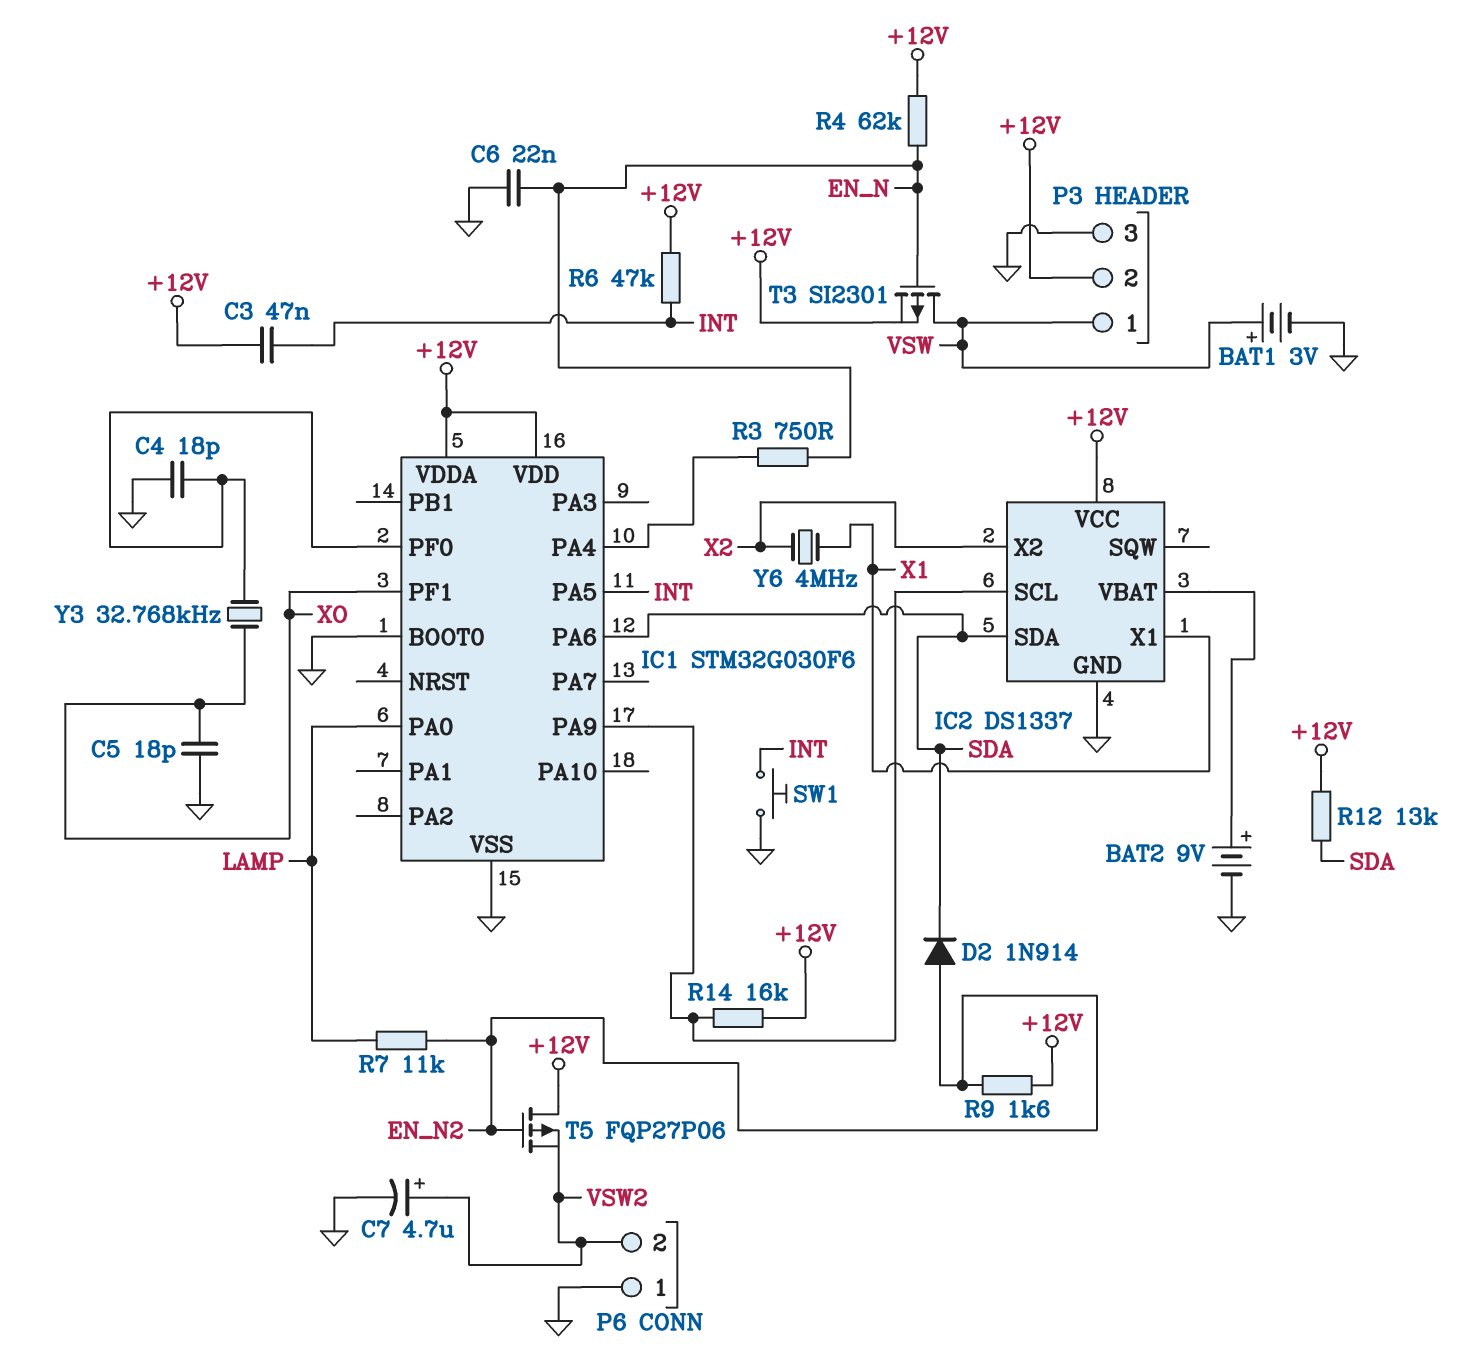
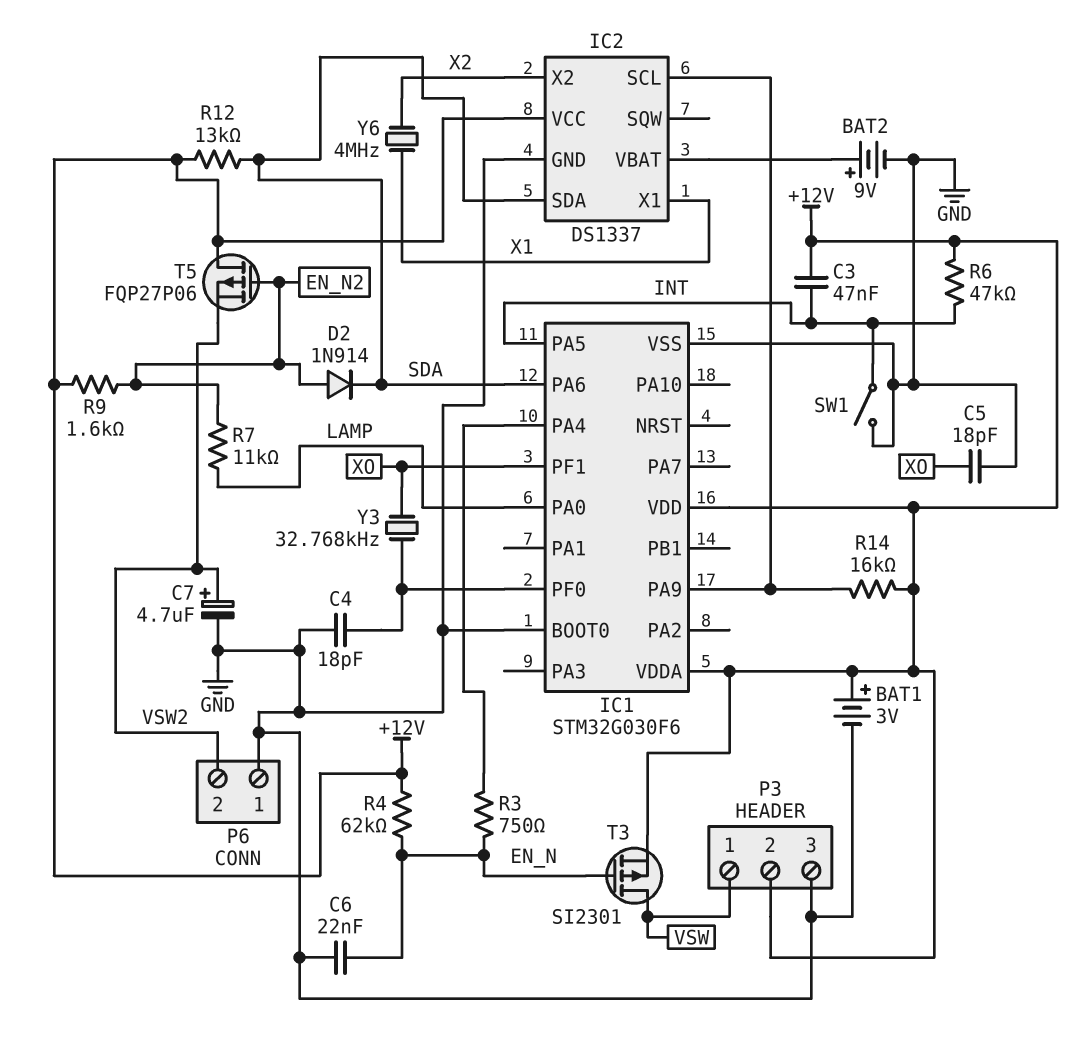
BAT1: 3V (plus VSW, minus GND) -> 3V (plus +12V, minus GND)
SW1: button (GND, INT) -> switch (GND, INT)

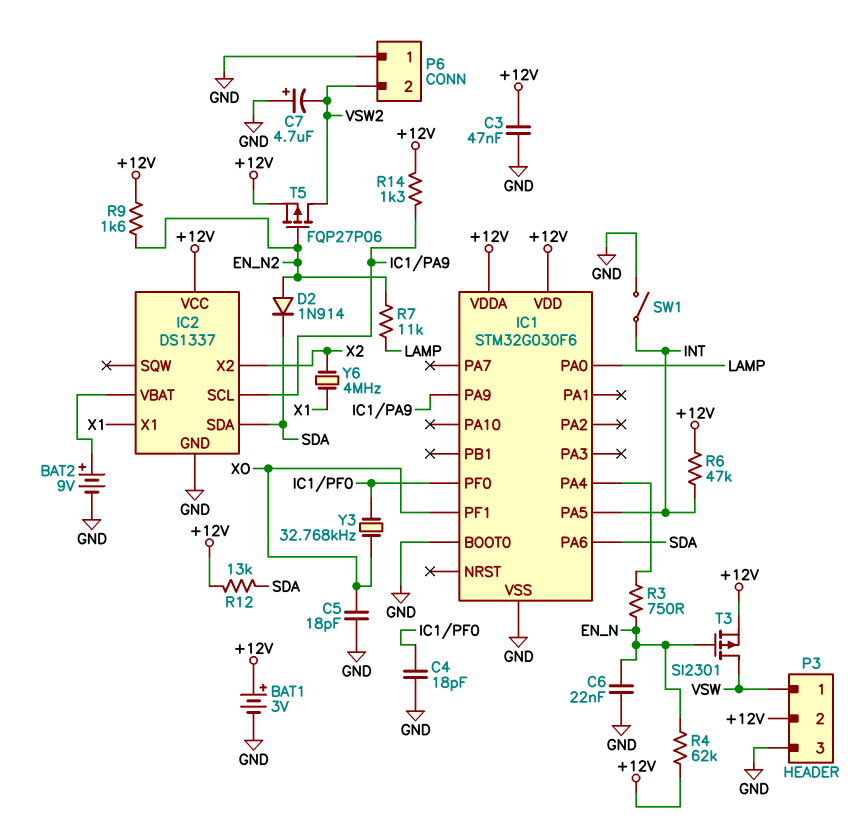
C3: 47nF (+12V, INT) -> 47nF (+12V, GND)
C7: 4.7uF (plus VSW2, minus GND) -> 4.7uF (plus GND, minus VSW2)
R14: 16k (+12V, IC1/PA9) -> 1.3k (+12V, IC1/PA9)
T5: PMOS FQP27P06 (G EN_N2, D +12V, S VSW2) -> PMOS FQP27P06 (G EN_N2, D VSW2, S +12V)

